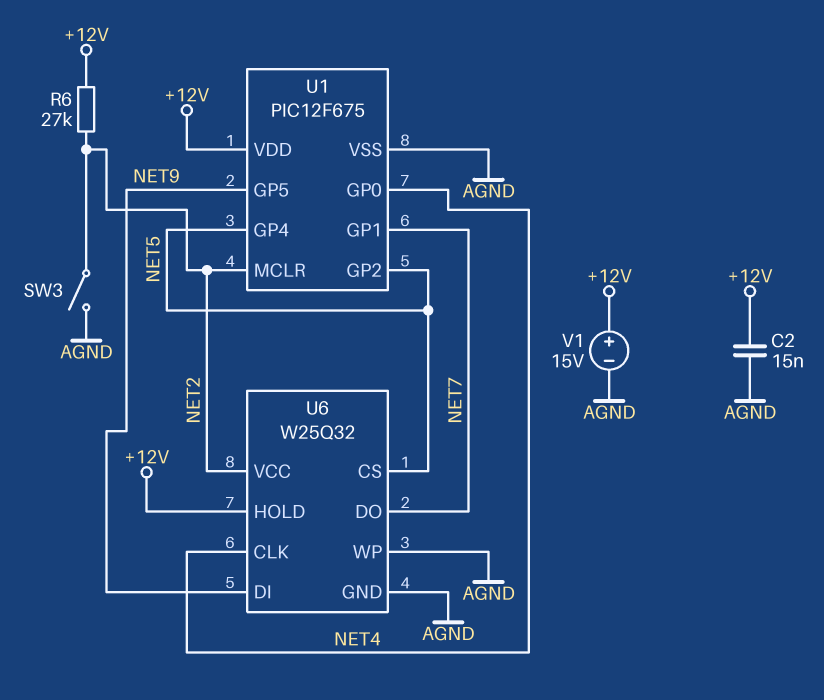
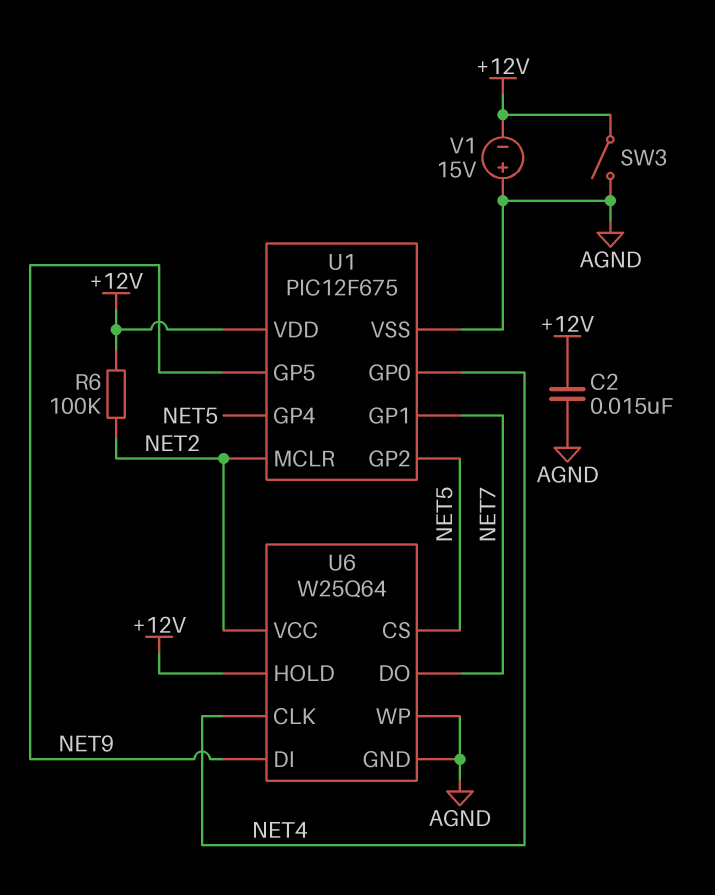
R6: 27k (+12V, NET2) -> 100k (+12V, NET2)
SW3: switch (AGND, NET2) -> switch (+12V, AGND)
U6: W25Q32 -> W25Q64
V1: 15V (plus +12V, minus AGND) -> 15V (plus AGND, minus +12V)

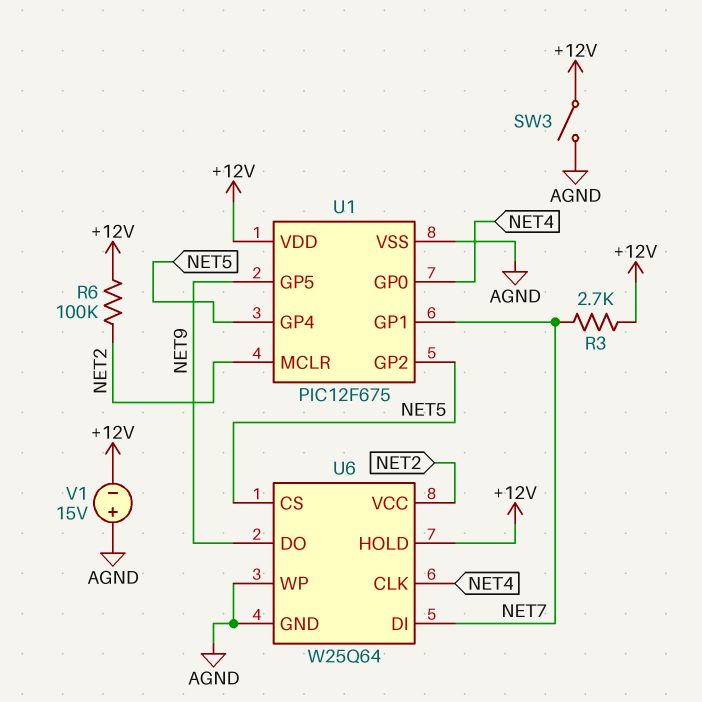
C2: 15nF (+12V, AGND) -> none
R3: none -> 2.7k (+12V, NET7)
U6 pin DI: NET9 -> NET7
U6 pin DO: NET7 -> NET9

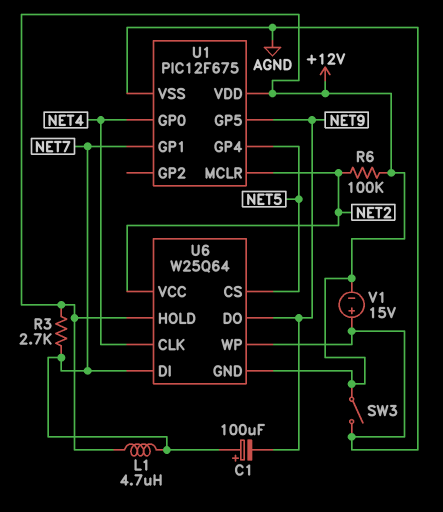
C1: none -> 100uF (plus NET7, minus NET9)
L1: none -> 4.7uH (+12V, NET7)
U1 pin GP2: NET5 -> none
U6 pin GND: AGND -> +12V

